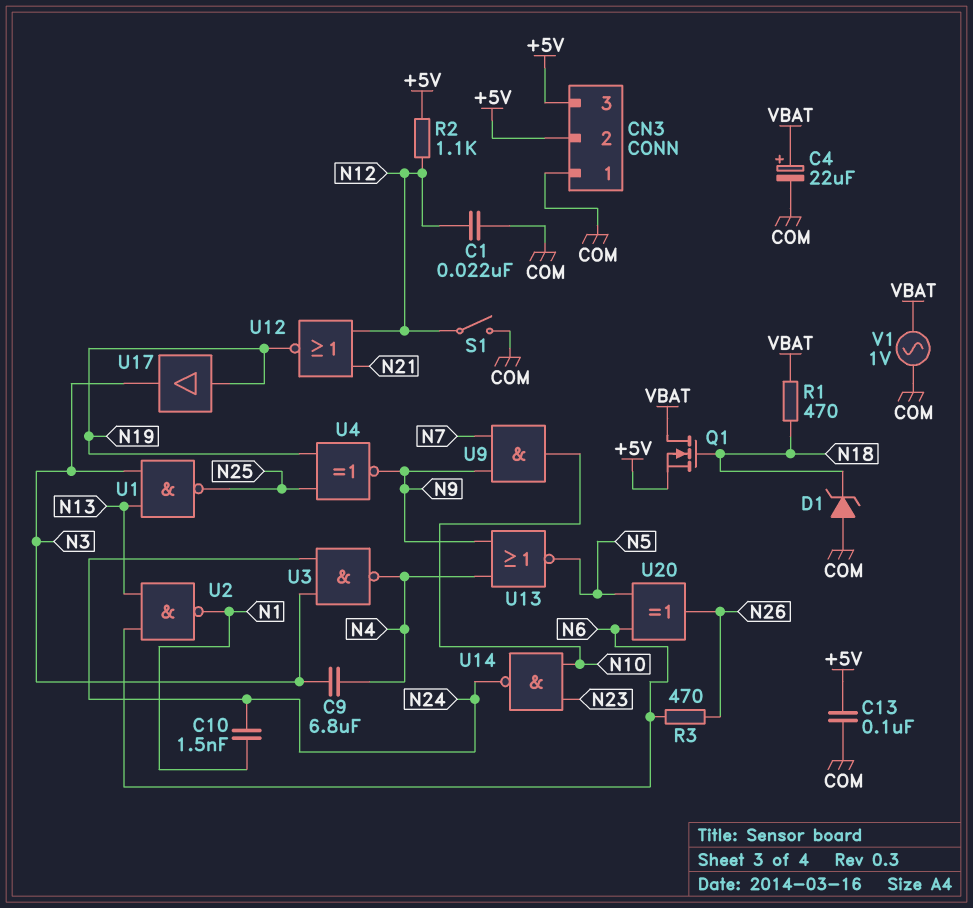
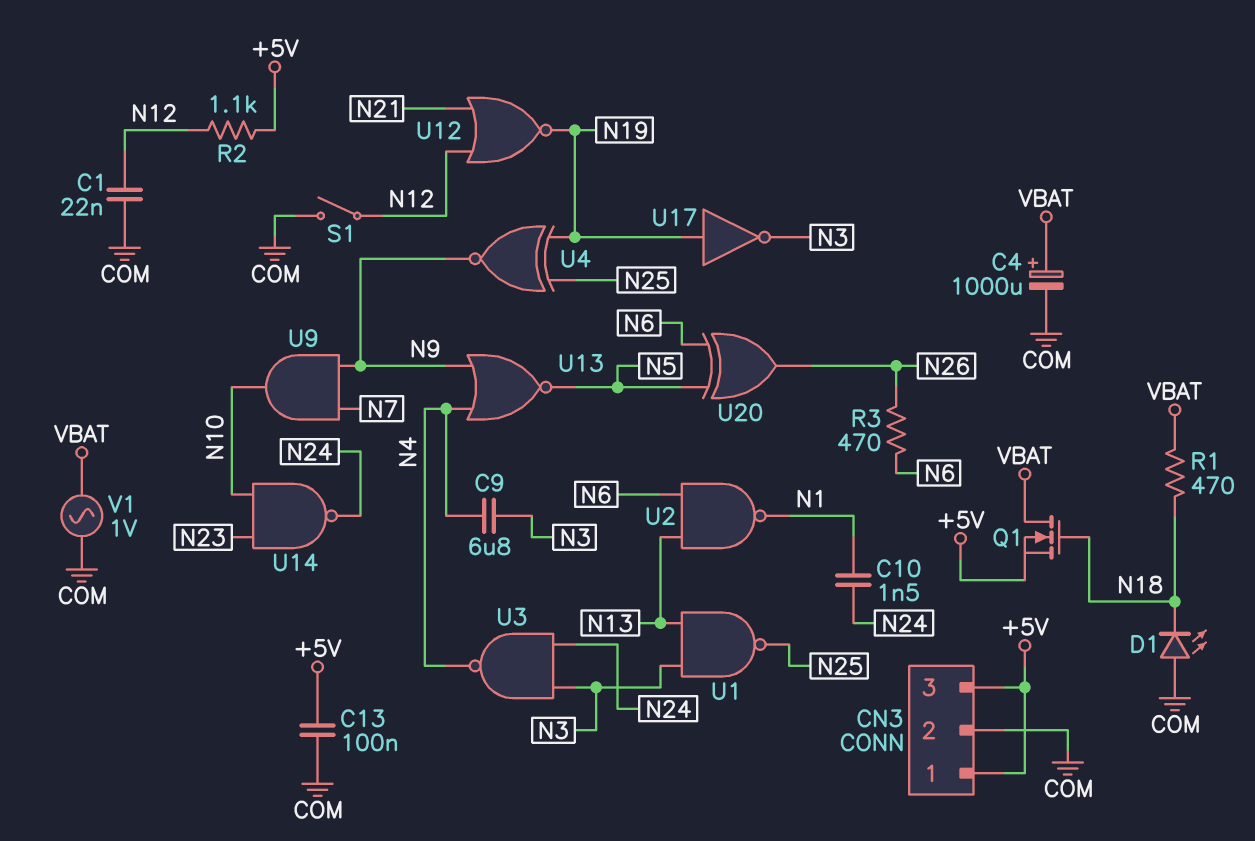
C4: 22uF (plus VBAT, minus COM) -> 1000uF (plus VBAT, minus COM)
CN3 pin 1: COM -> +5V
CN3 pin 2: +5V -> COM
D1: zener (A COM, K N18) -> LED (A COM, K N18)
U17: buffer (in N19, out N3) -> NOT (in N19, out N3)

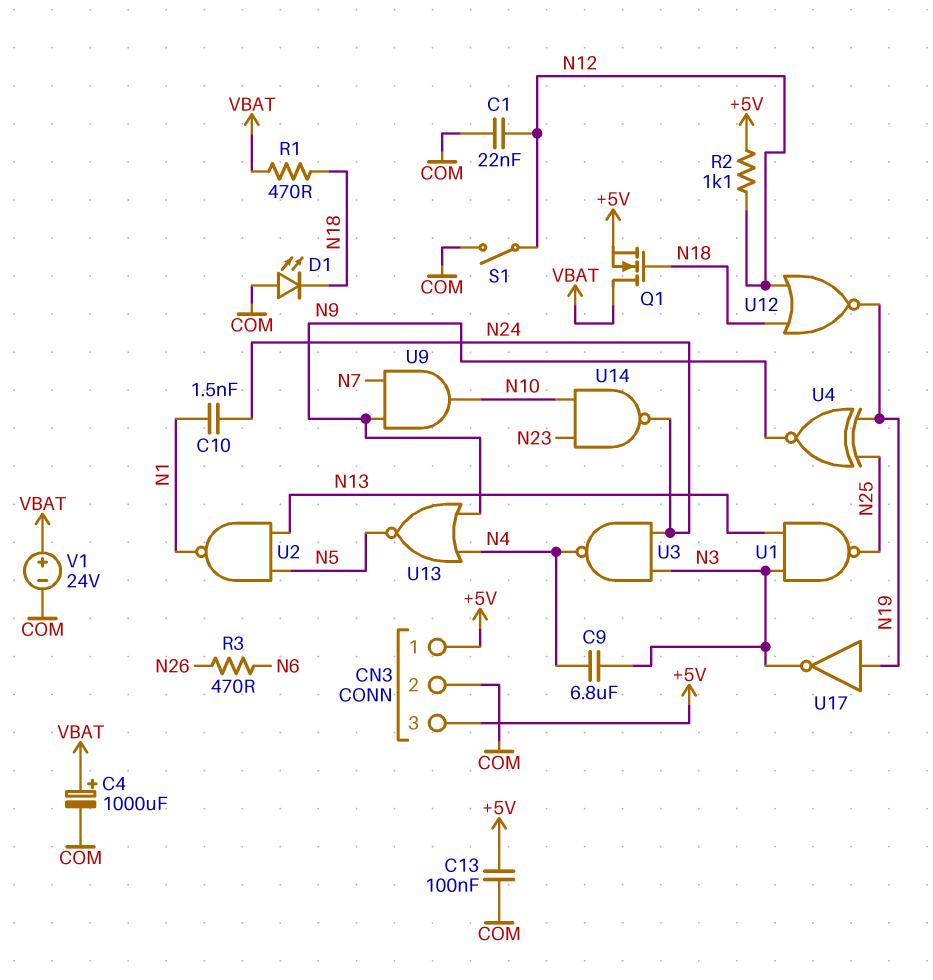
U2: NAND (in N6, in N13, out N1) -> NAND (in N5, in N13, out N1)
U12: NOR (in N12, in N21, out N19) -> NOR (in N12, in N18, out N19)
U20: XOR (in N5, in N6, out N26) -> none
V1: AC 1V (COM, VBAT) -> 24V (plus VBAT, minus COM)

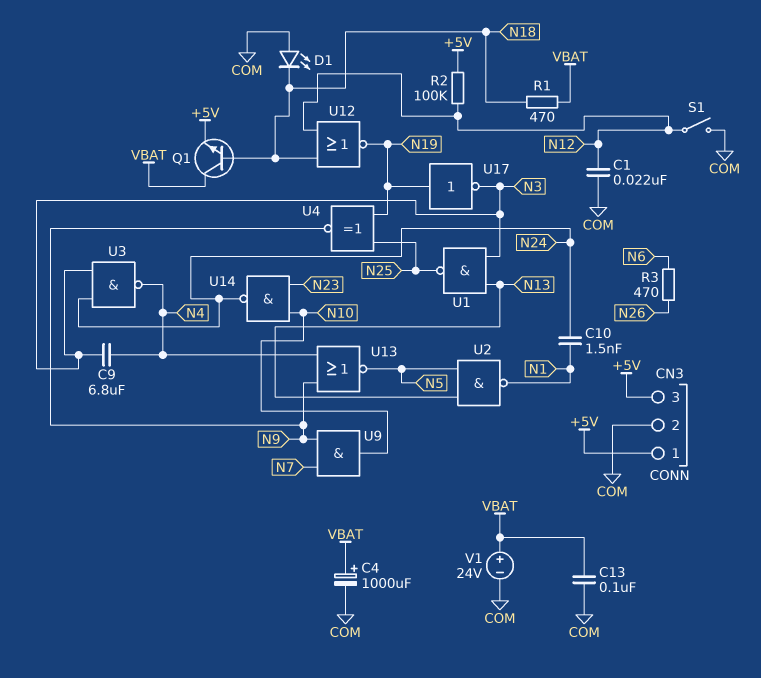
C13: 100nF (+5V, COM) -> 100nF (COM, VBAT)
Q1: NMOS (G N18, D VBAT, S +5V) -> NPN (B N18, C VBAT, E +5V)
R2: 1.1k (+5V, N12) -> 100k (+5V, N12)

